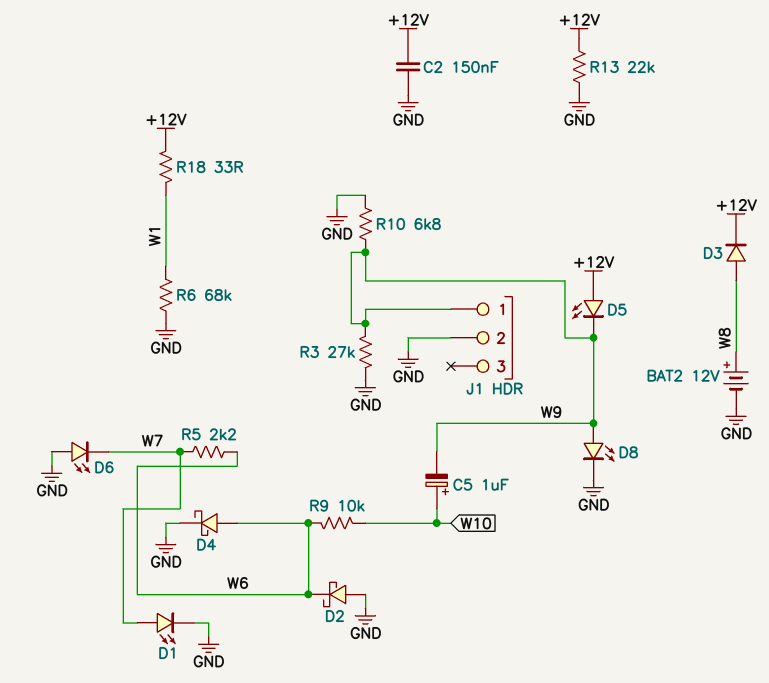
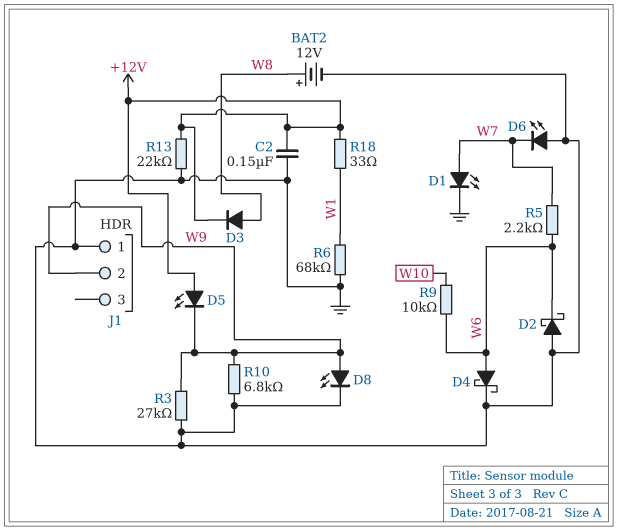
C5: 1uF (plus W10, minus W9) -> none
J1 pin 1: W9 -> GND
J1 pin 2: GND -> W9

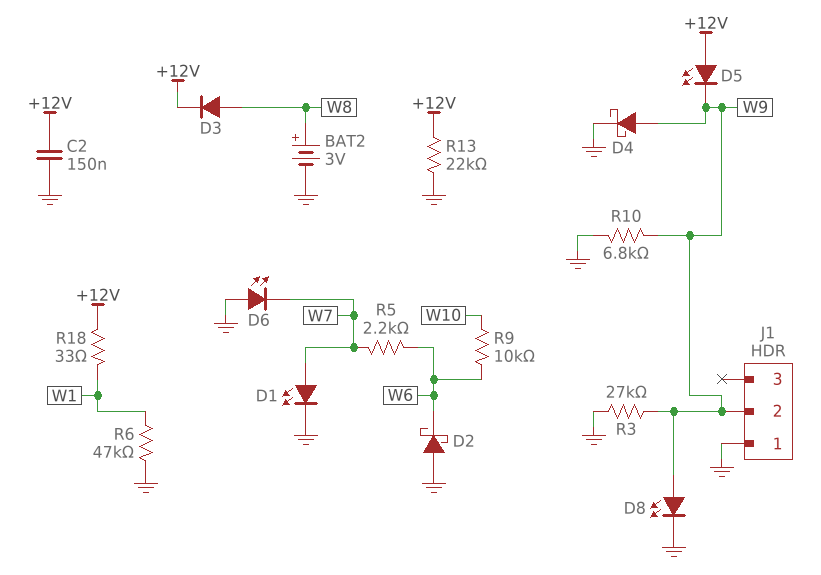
BAT2: 12V (plus W8, minus GND) -> 3V (plus W8, minus GND)
D4: schottky (A W6, K GND) -> schottky (A W9, K GND)
R6: 68k (GND, W1) -> 47k (GND, W1)

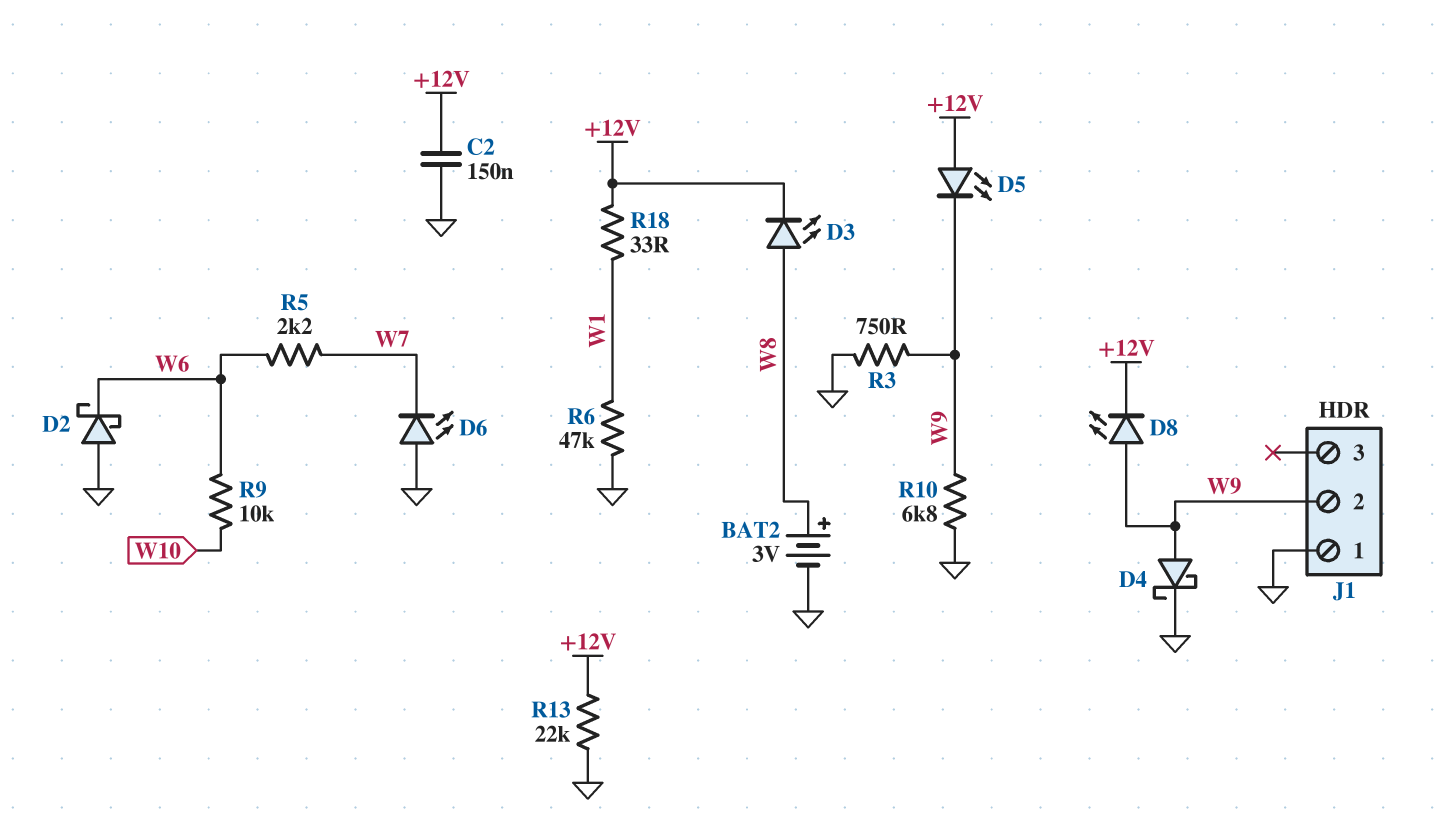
D1: LED (A W7, K GND) -> none
D3: diode (A W8, K +12V) -> LED (A W8, K +12V)
D8: LED (A W9, K GND) -> LED (A W9, K +12V)
R3: 27k (GND, W9) -> 750 (GND, W9)

